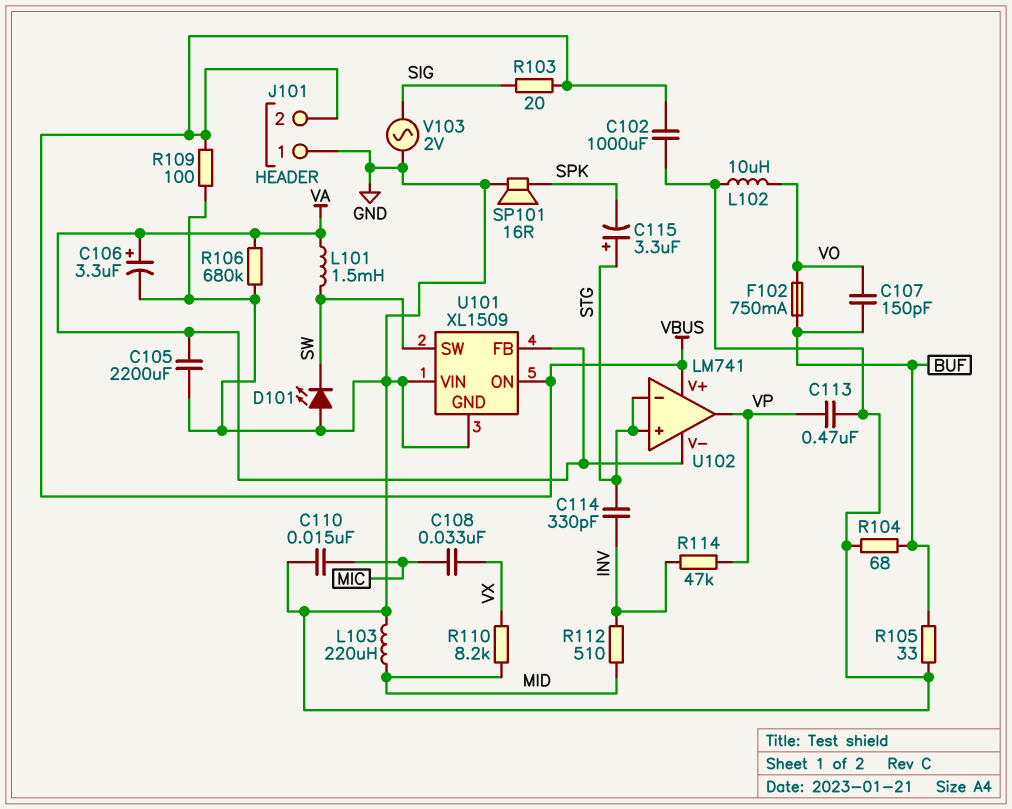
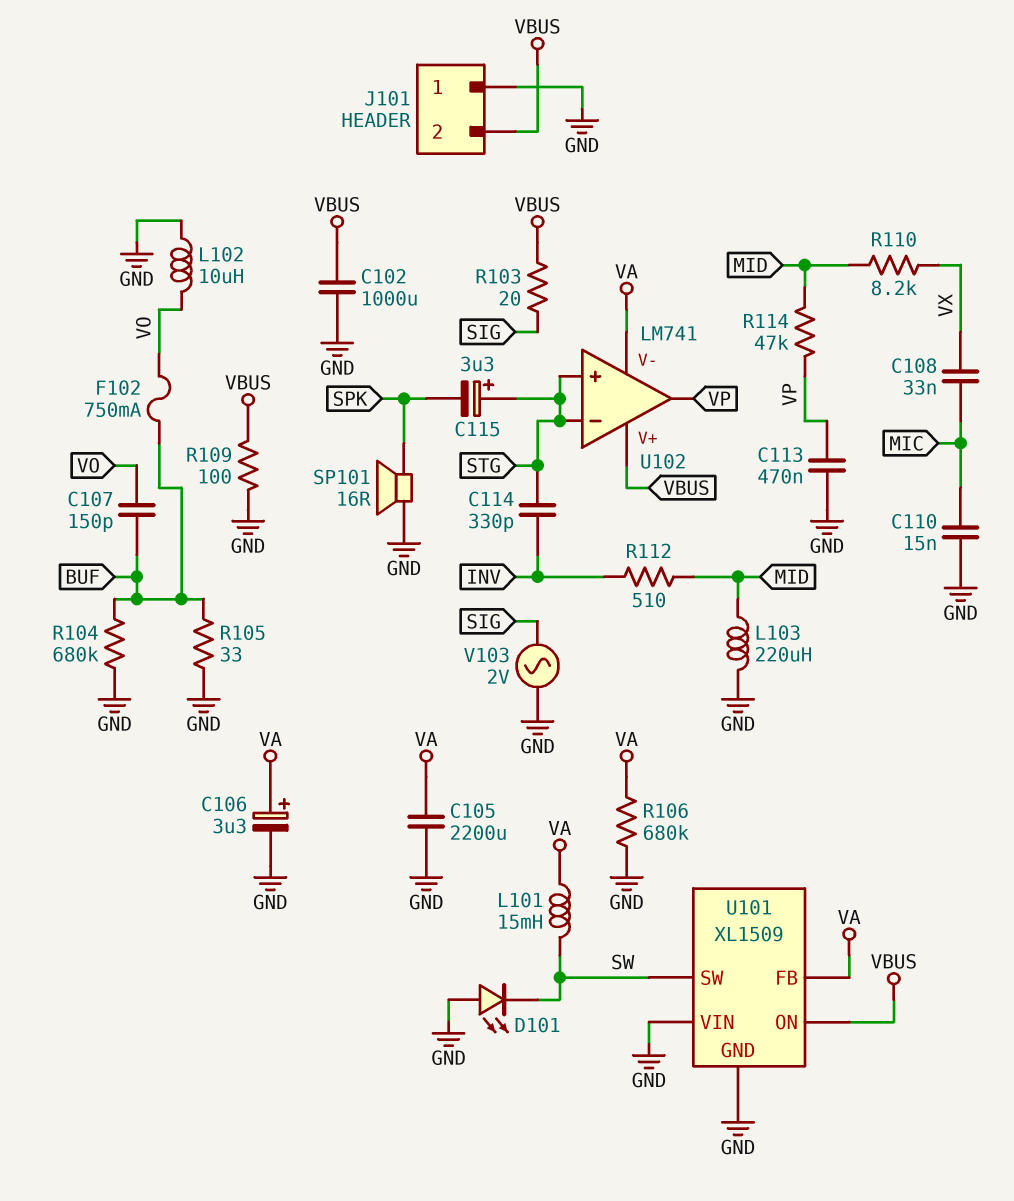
L101: 1.5mH (SW, VA) -> 15mH (SW, VA)
R104: 68 (BUF, GND) -> 680k (BUF, GND)
R114: 47k (INV, VP) -> 47k (MID, VP)

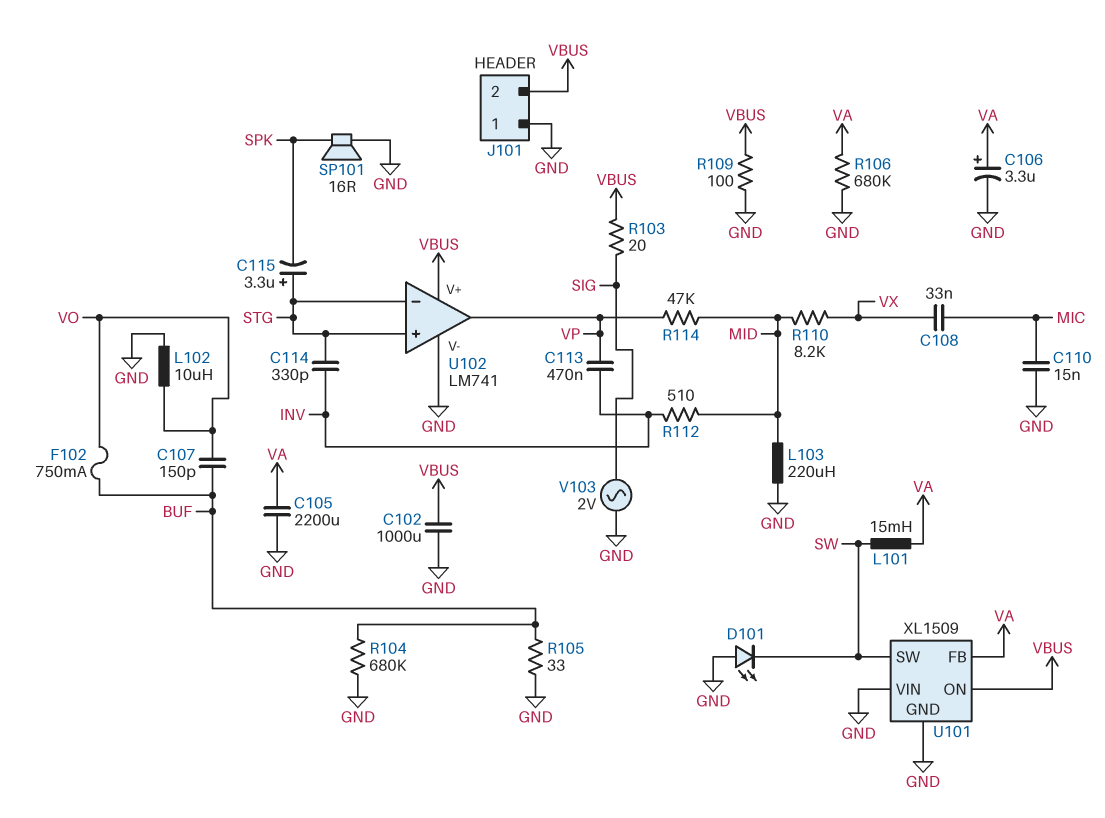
C113: 470nF (GND, VP) -> 470nF (INV, VP)
U102 pin V-: VA -> GND

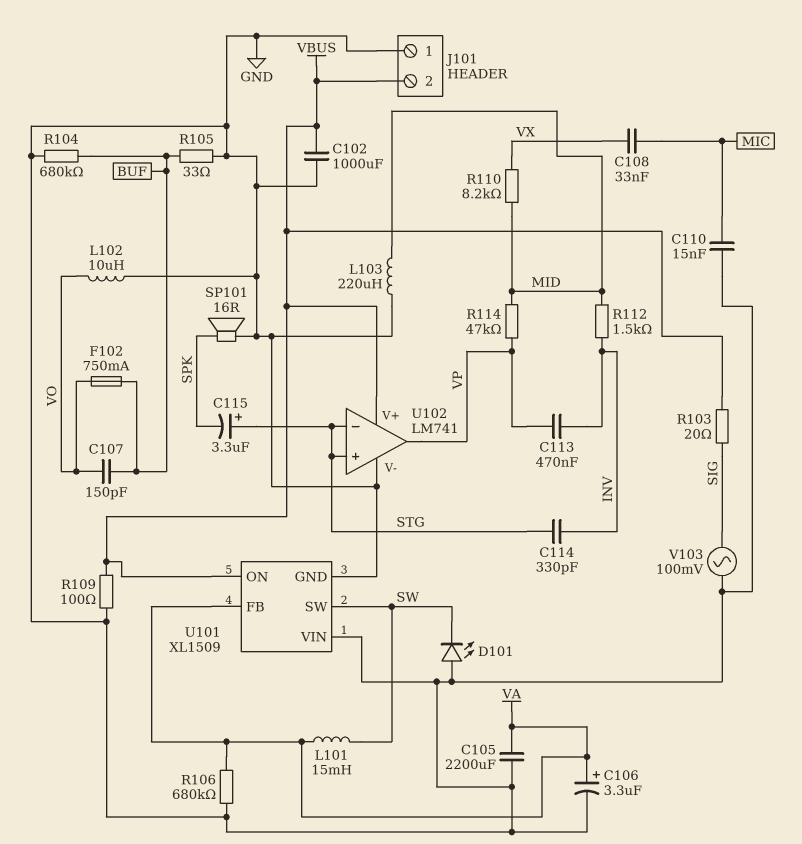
R112: 510 (INV, MID) -> 1.5k (INV, MID)
V103: AC 2V (GND, SIG) -> AC 100mV (GND, SIG)

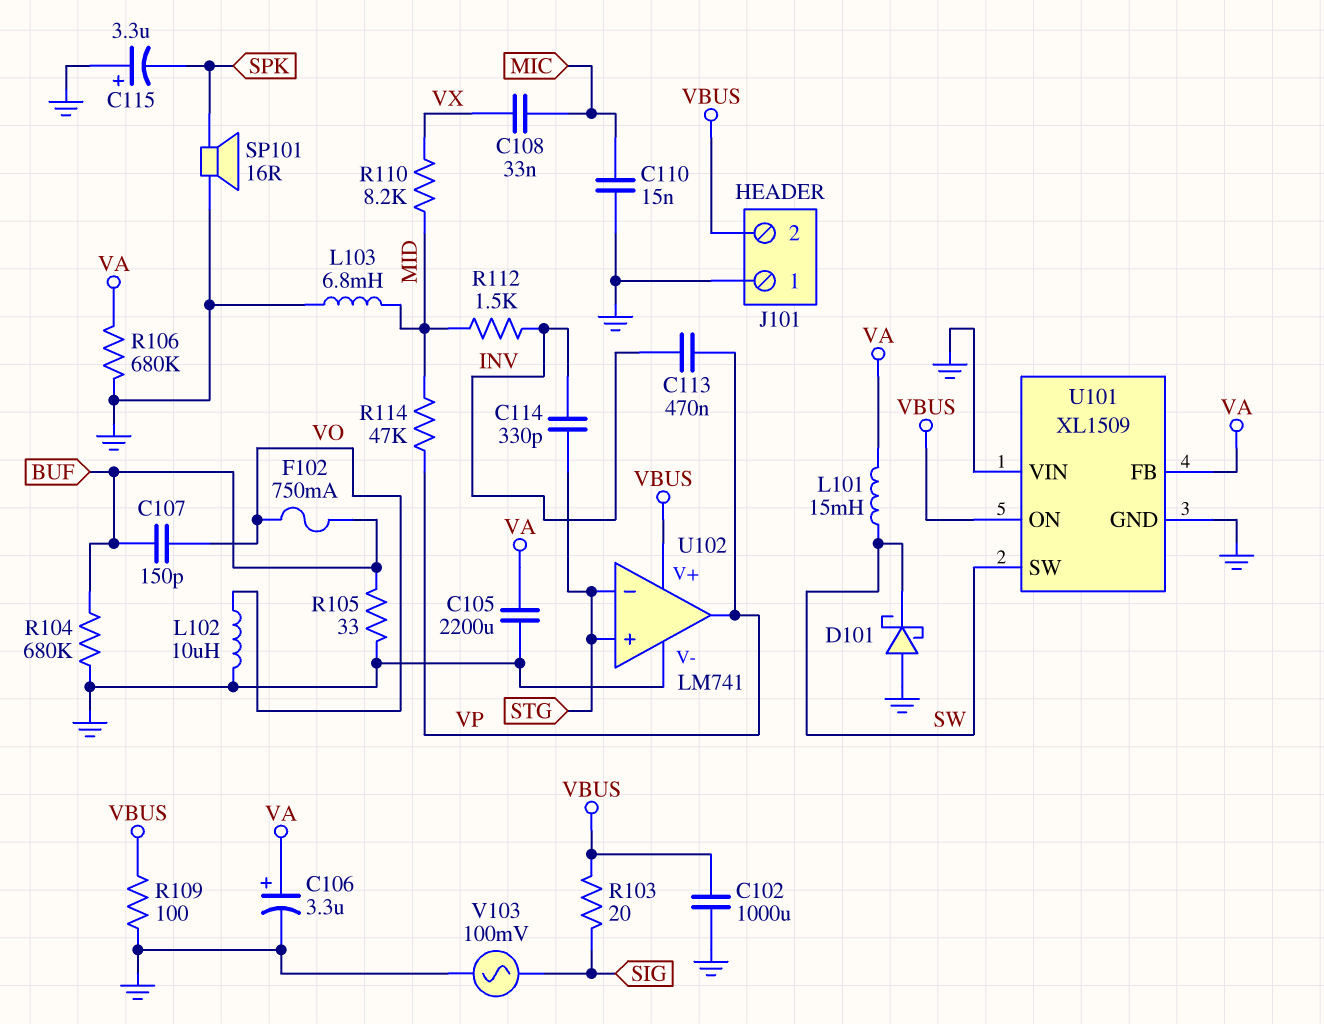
C115: 3.3uF (plus STG, minus SPK) -> 3.3uF (plus GND, minus SPK)
D101: LED (A GND, K SW) -> schottky (A GND, K SW)
L103: 220uH (GND, MID) -> 6.8mH (GND, MID)

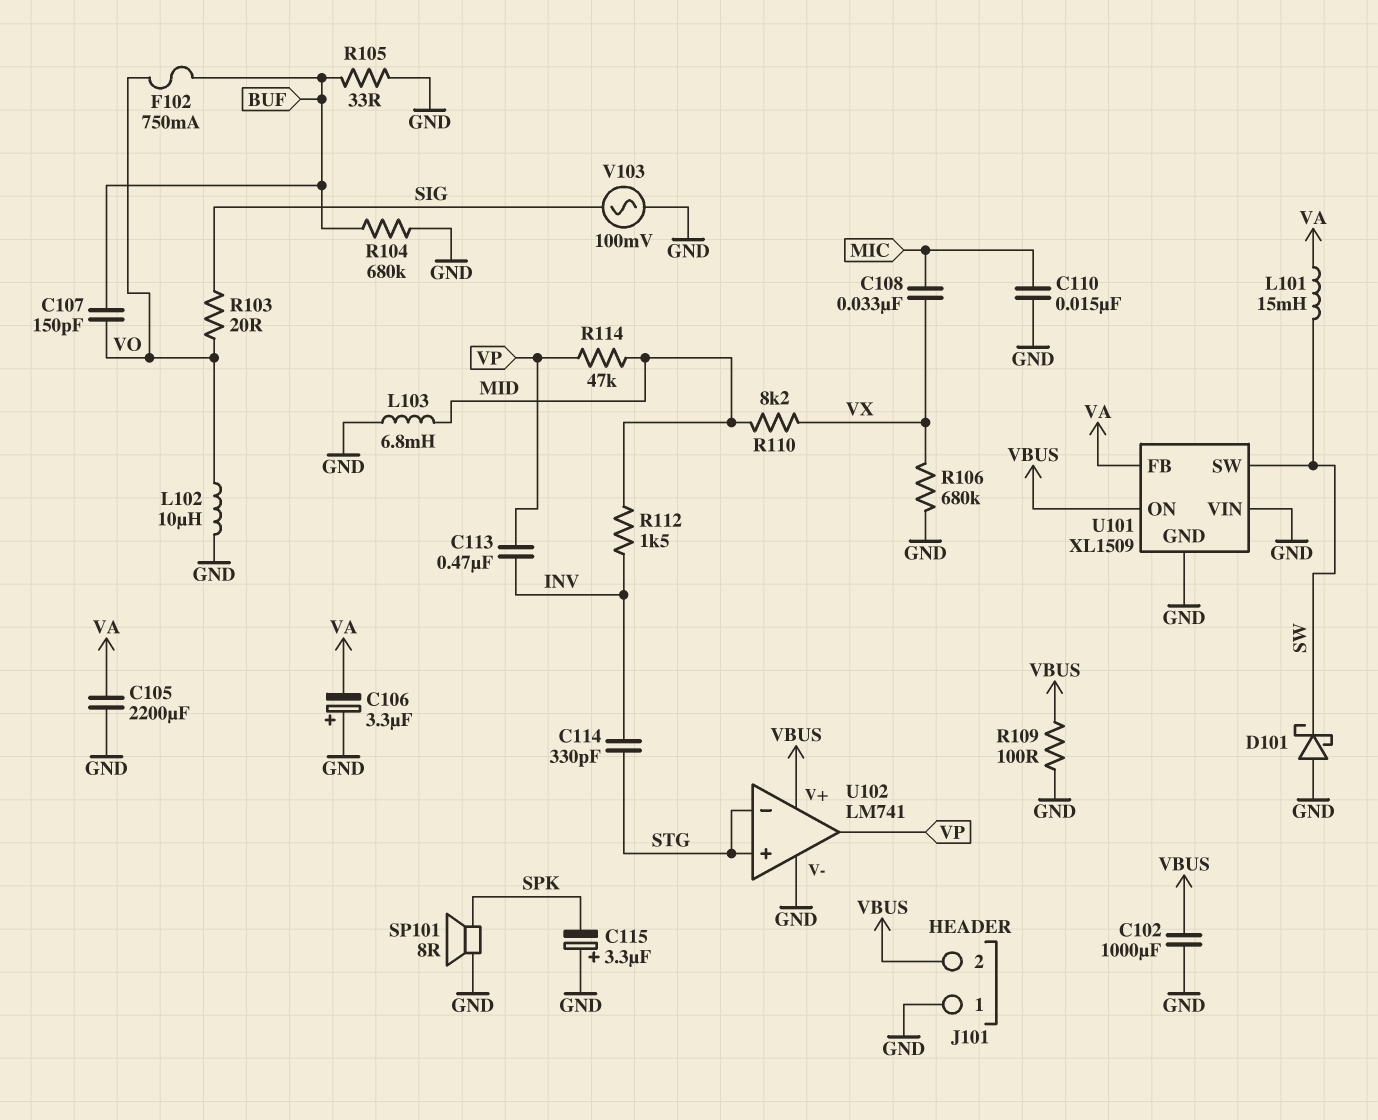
C106: 3.3uF (plus VA, minus GND) -> 3.3uF (plus GND, minus VA)
R103: 20 (SIG, VBUS) -> 20 (SIG, VO)
R106: 680k (GND, VA) -> 680k (GND, VX)
SP101: speaker 16R (GND, SPK) -> speaker 8R (GND, SPK)

